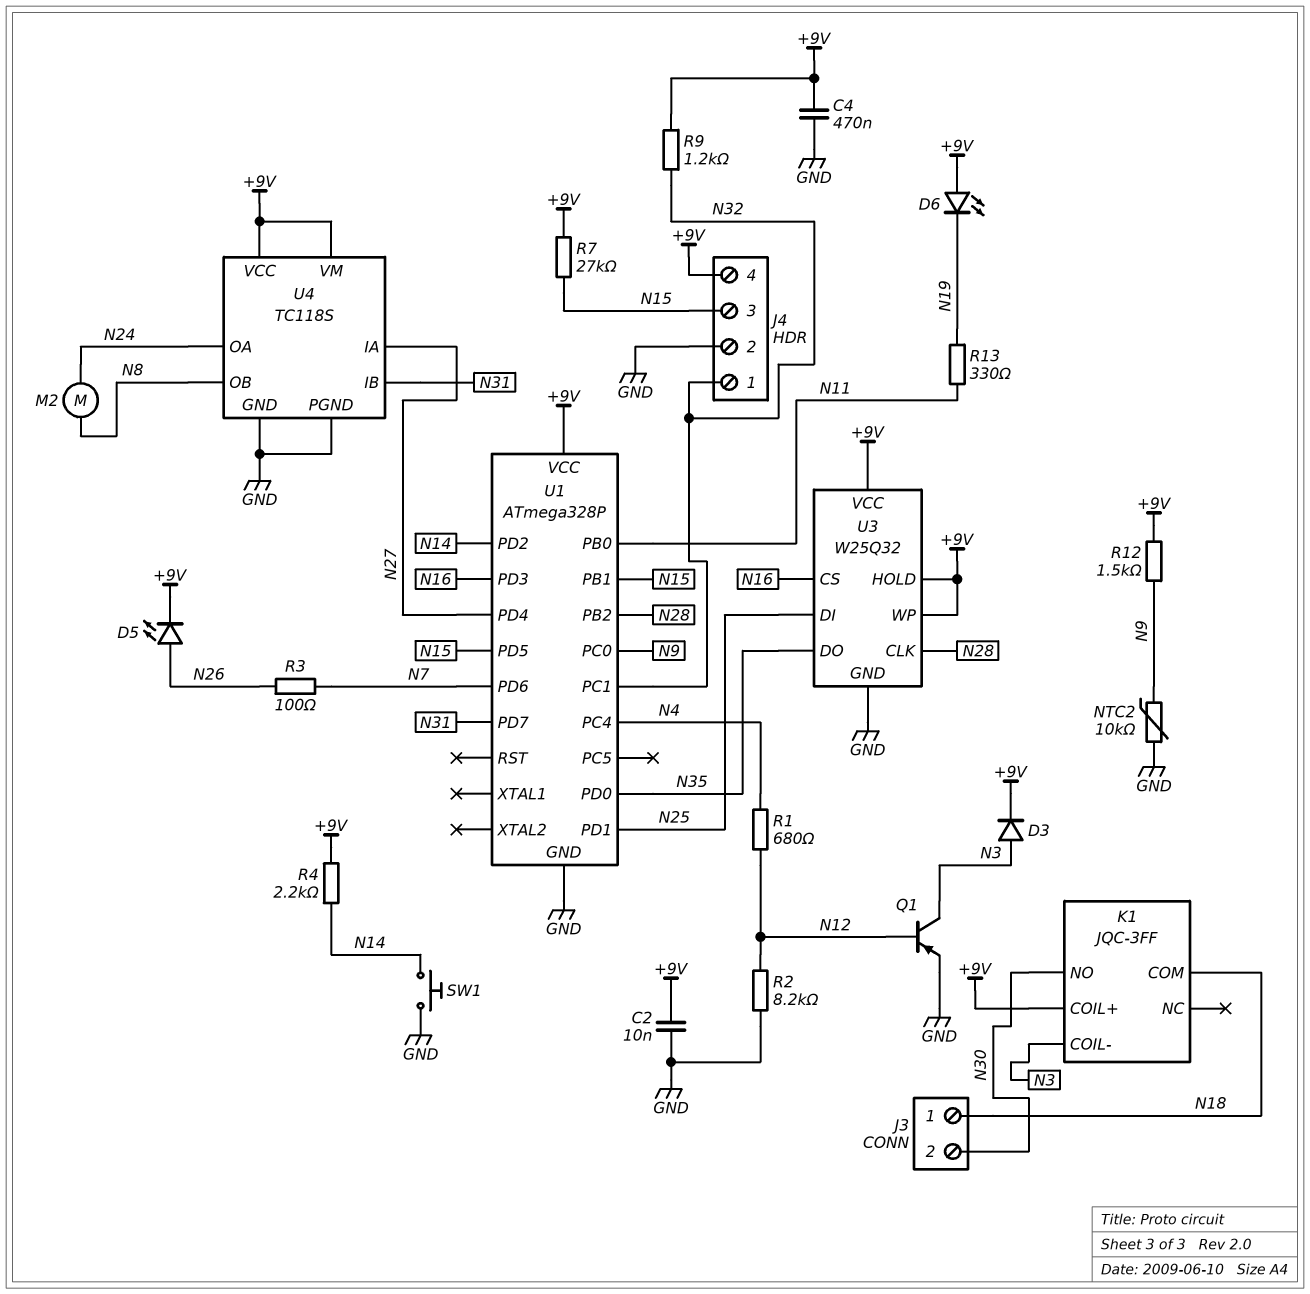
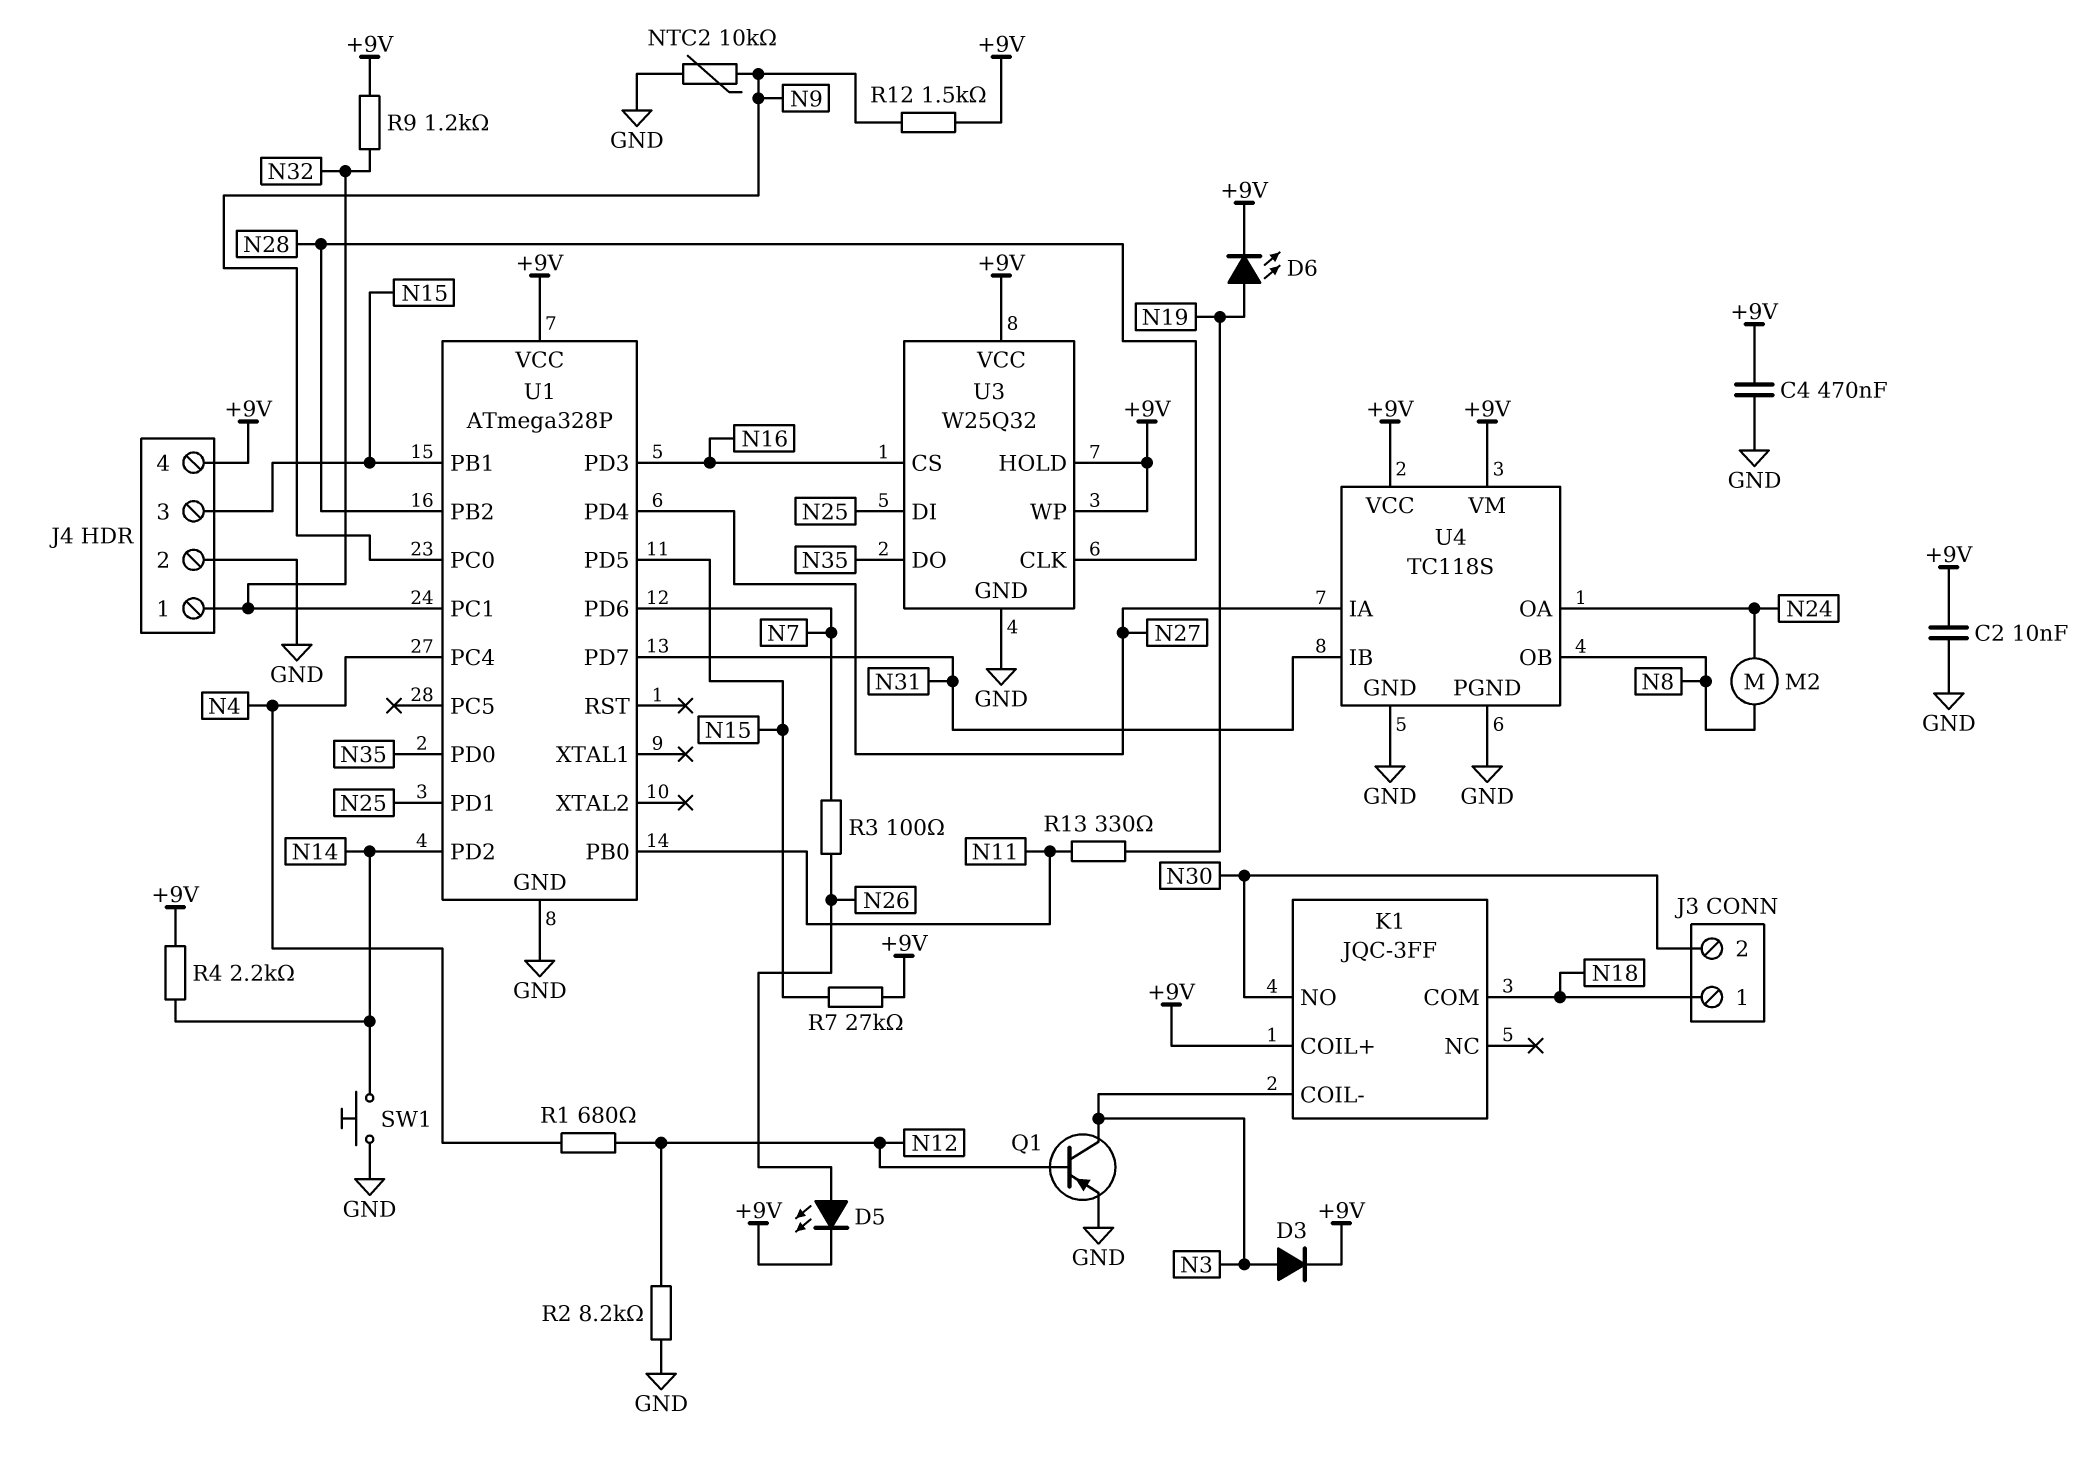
D6: LED (A +9V, K N19) -> LED (A N19, K +9V)

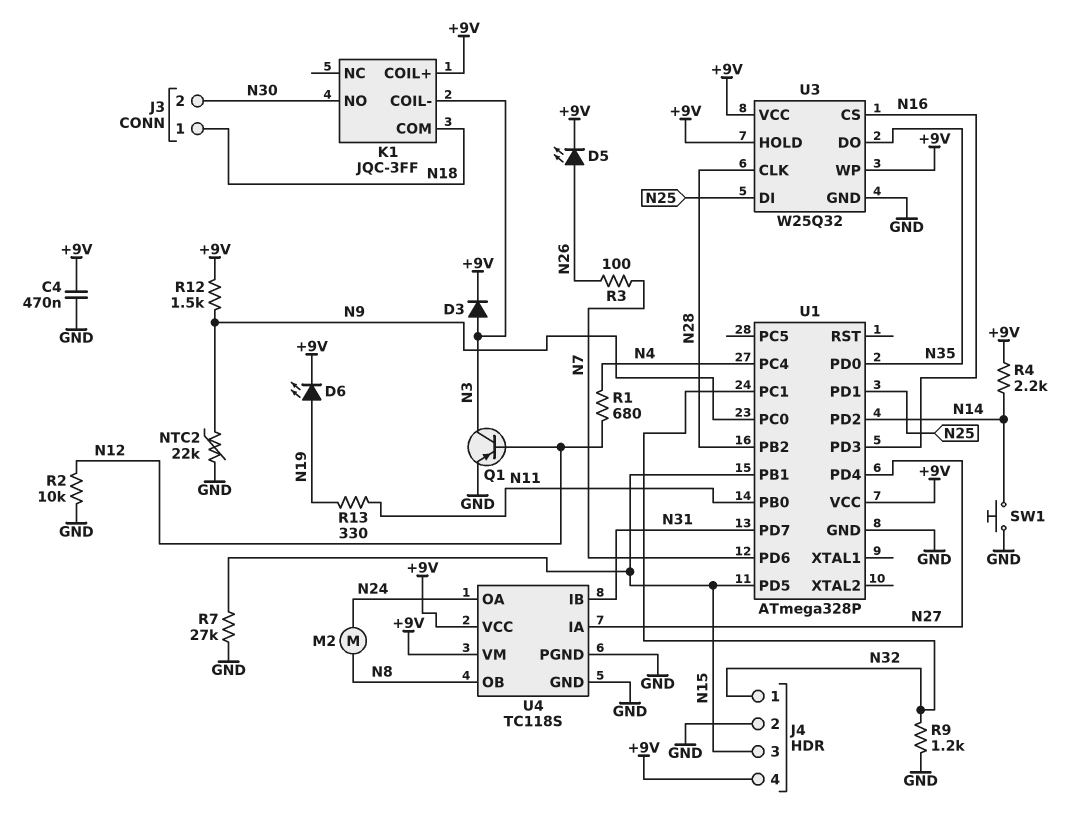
C2: 10nF (+9V, GND) -> none
NTC2: 10k (GND, N9) -> 22k (GND, N9)
R2: 8.2k (GND, N12) -> 10k (GND, N12)
R7: 27k (+9V, N15) -> 27k (GND, N15)
R9: 1.2k (+9V, N32) -> 1.2k (GND, N32)

